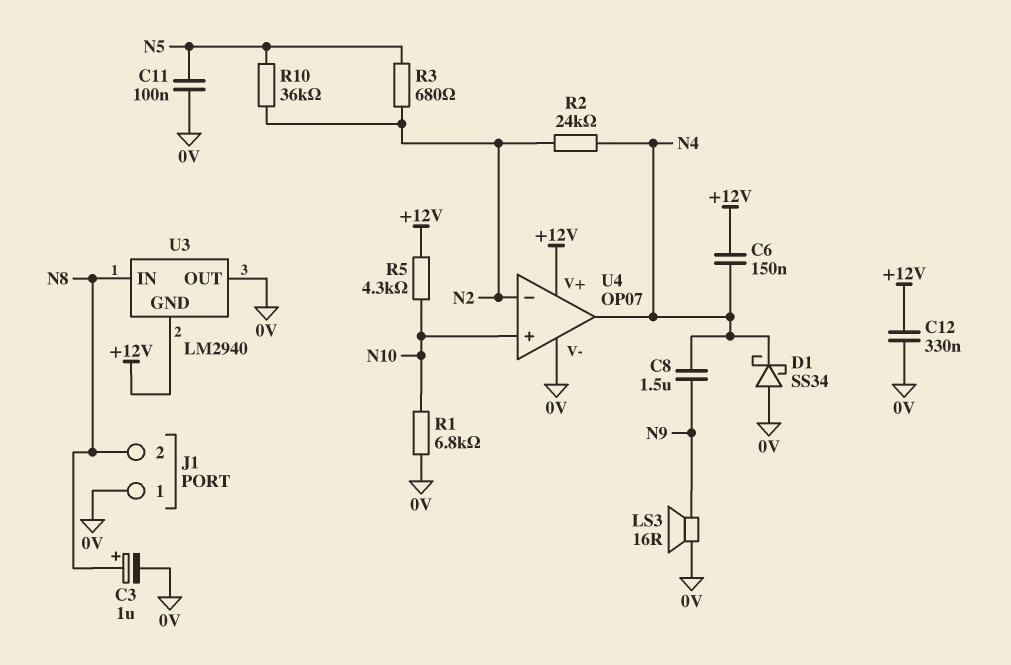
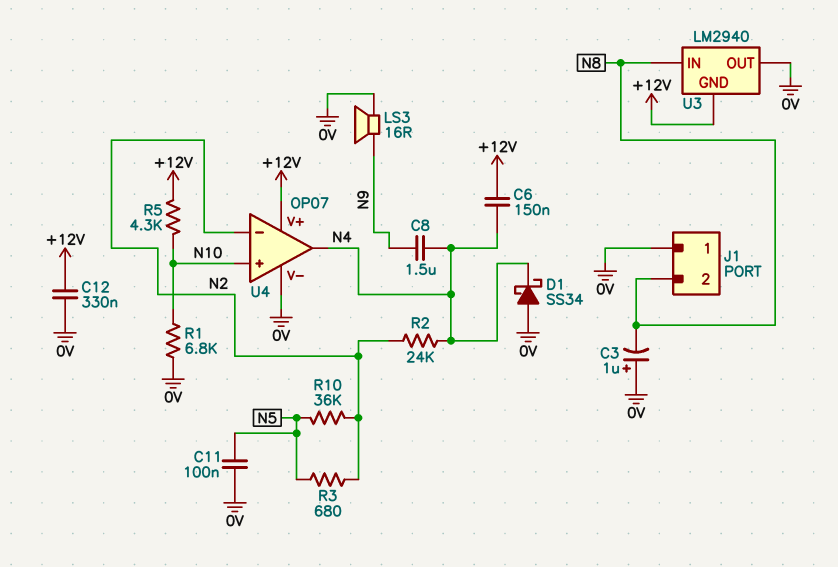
C3: 1uF (plus N8, minus 0V) -> 1uF (plus 0V, minus N8)

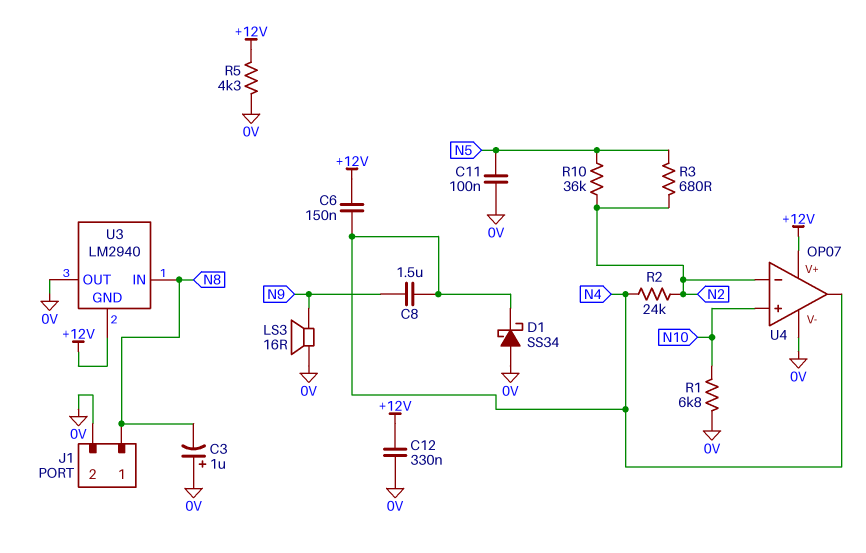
J1 pin 1: 0V -> N8
J1 pin 2: N8 -> 0V
R5: 4.3k (+12V, N10) -> 4.3k (+12V, 0V)

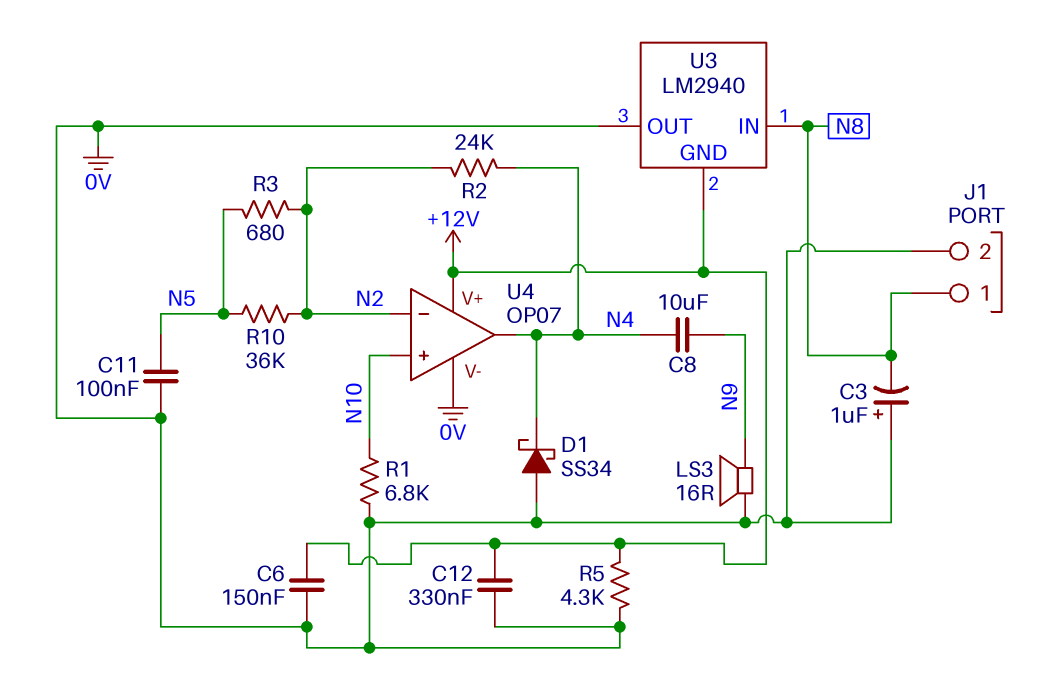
C6: 150nF (+12V, N4) -> 150nF (+12V, 0V)
C8: 1.5uF (N4, N9) -> 10uF (N4, N9)

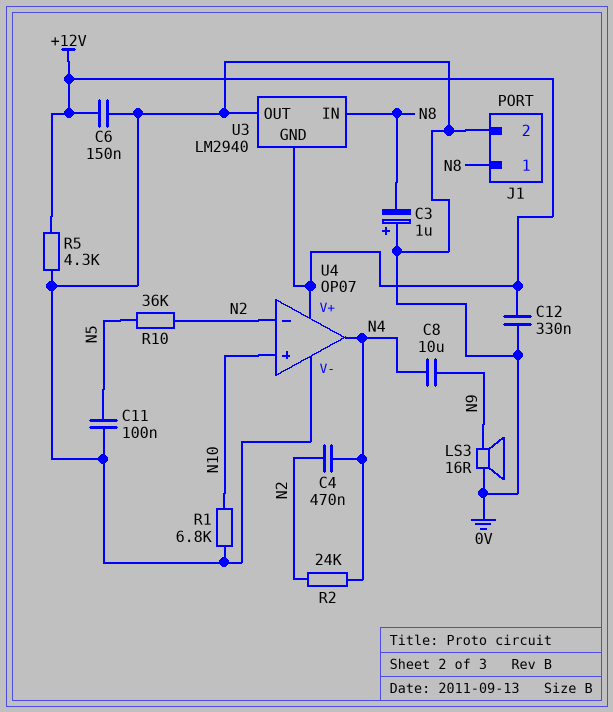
C4: none -> 470nF (N2, N4)
D1: schottky SS34 (A 0V, K N4) -> none
R3: 680 (N2, N5) -> none

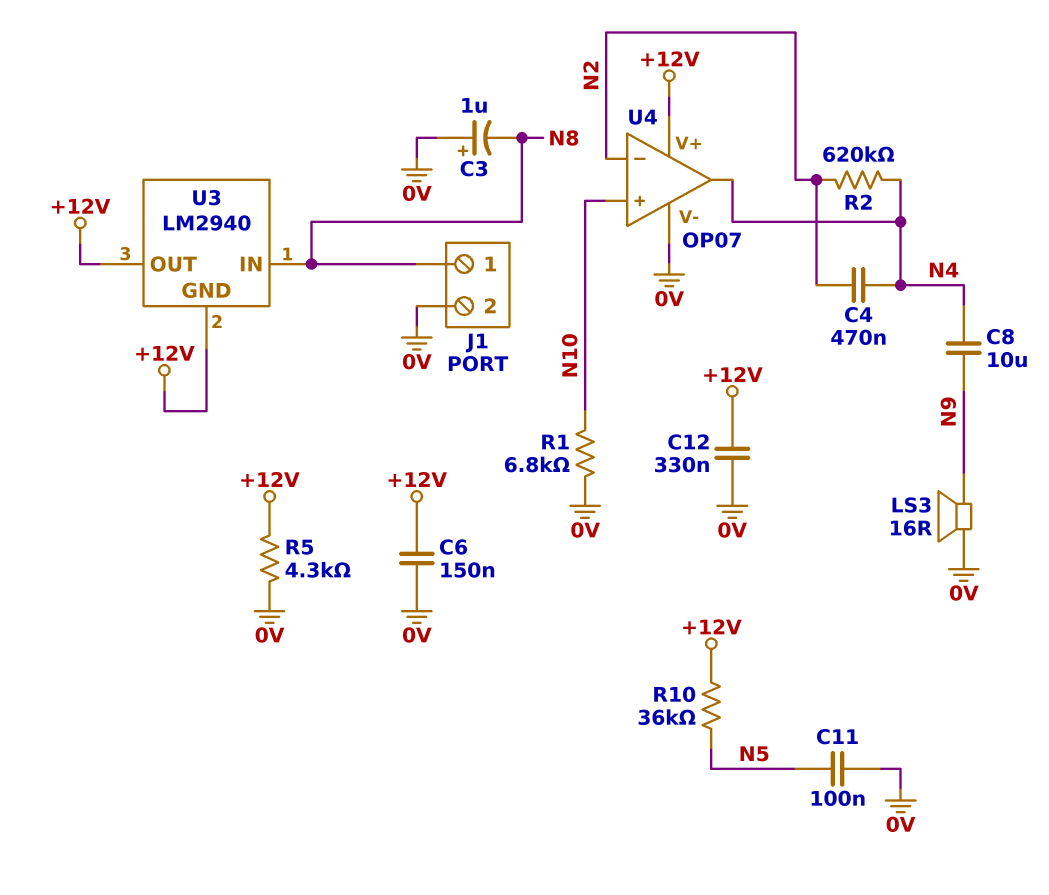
R2: 24k (N2, N4) -> 620k (N2, N4)
R10: 36k (N2, N5) -> 36k (+12V, N5)
U3 pin OUT: 0V -> +12V

